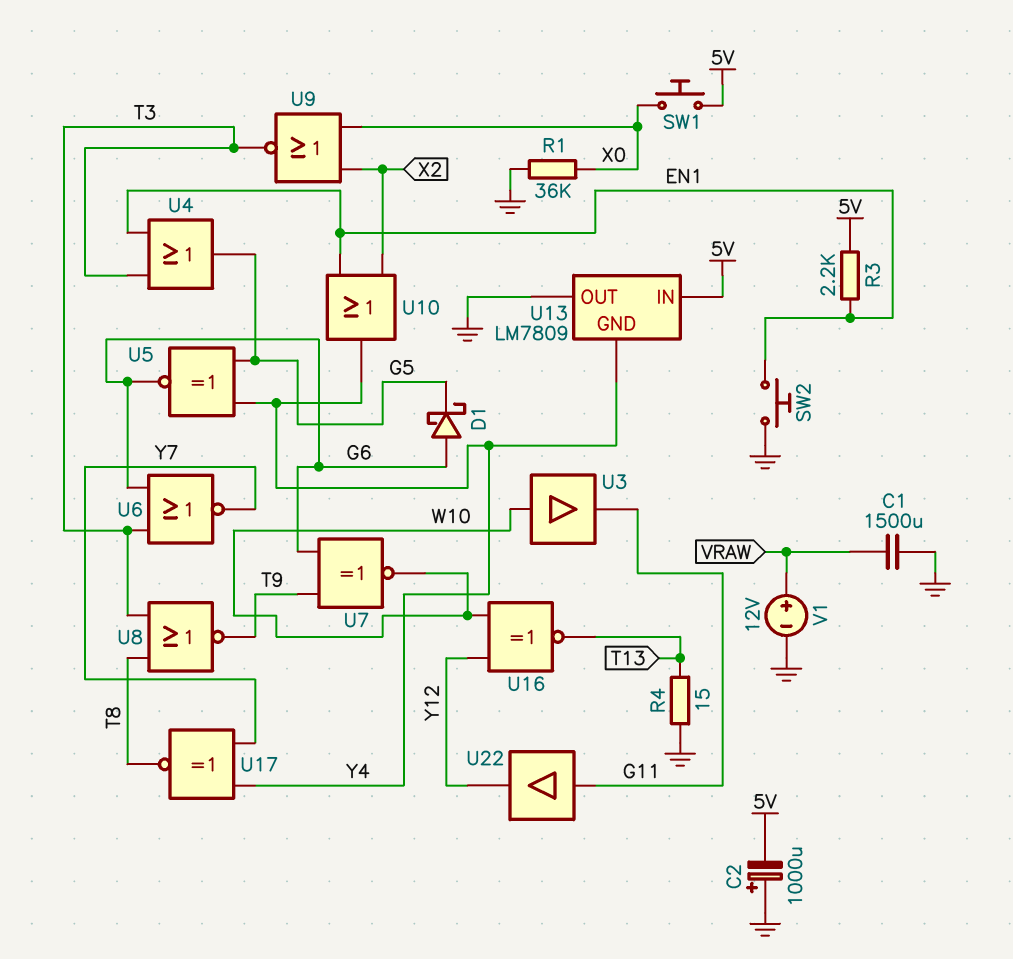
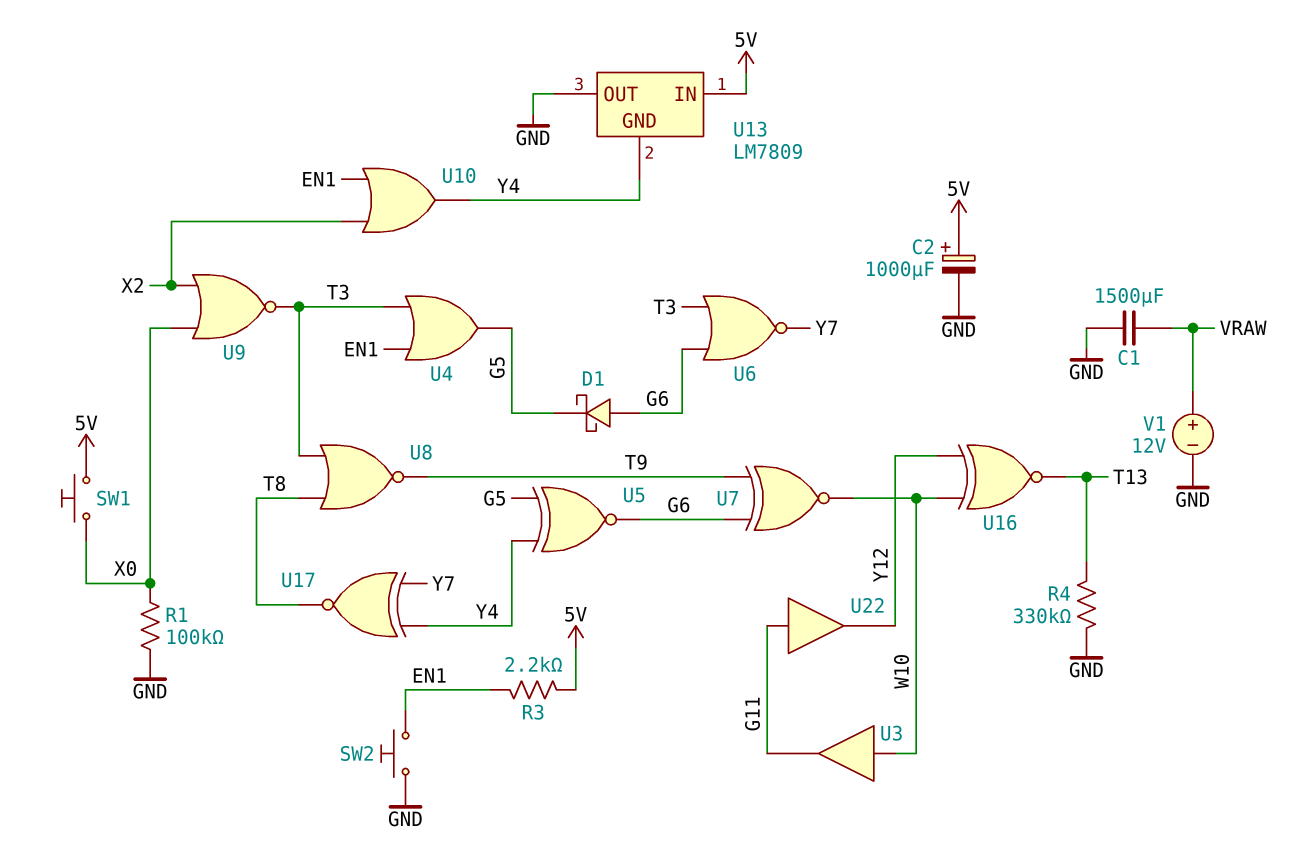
C2: 1000uF (plus GND, minus 5V) -> 1000uF (plus 5V, minus GND)
R1: 36k (GND, X0) -> 100k (GND, X0)
R4: 15 (GND, T13) -> 330k (GND, T13)

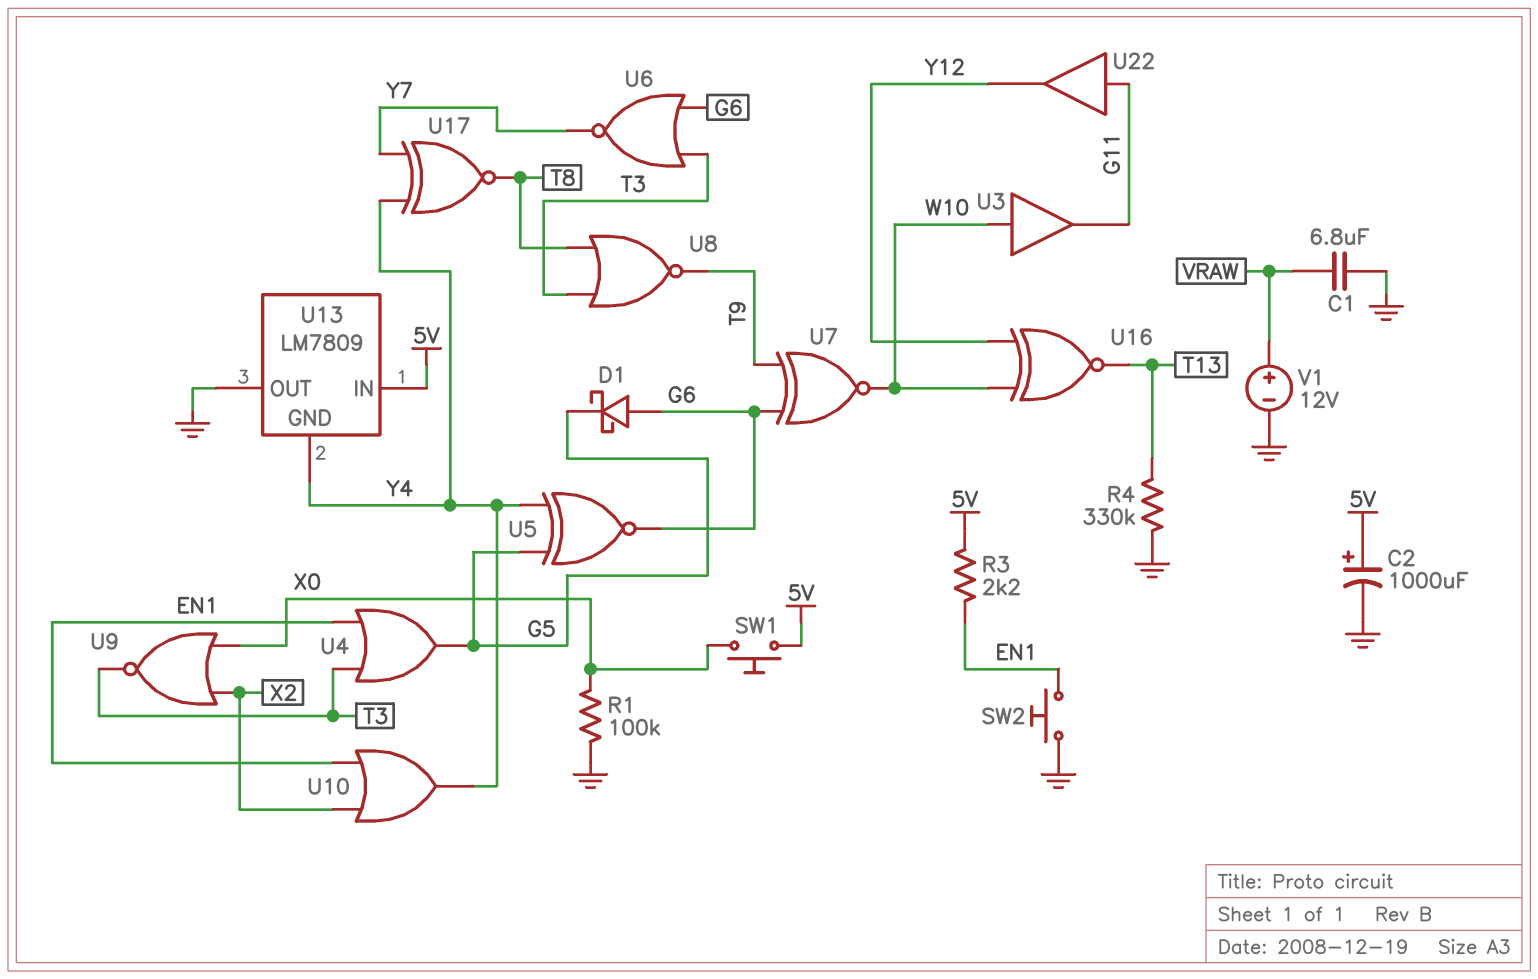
C1: 1500uF (GND, VRAW) -> 6.8uF (GND, VRAW)

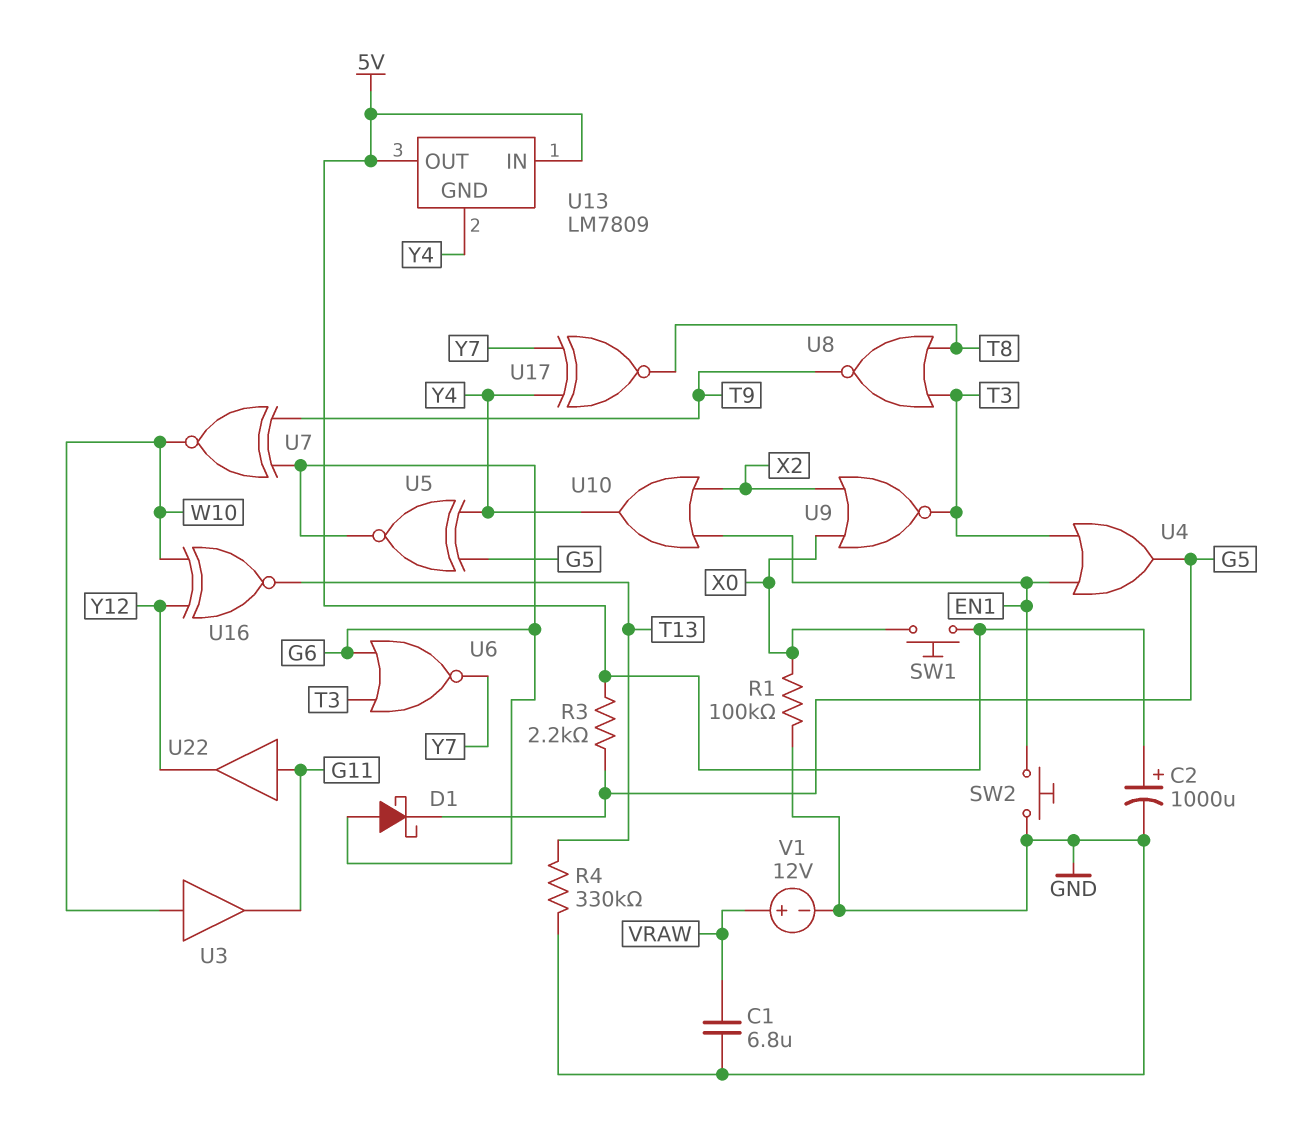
R3: 2.2k (5V, EN1) -> 2.2k (5V, G5)
U13 pin OUT: GND -> 5V

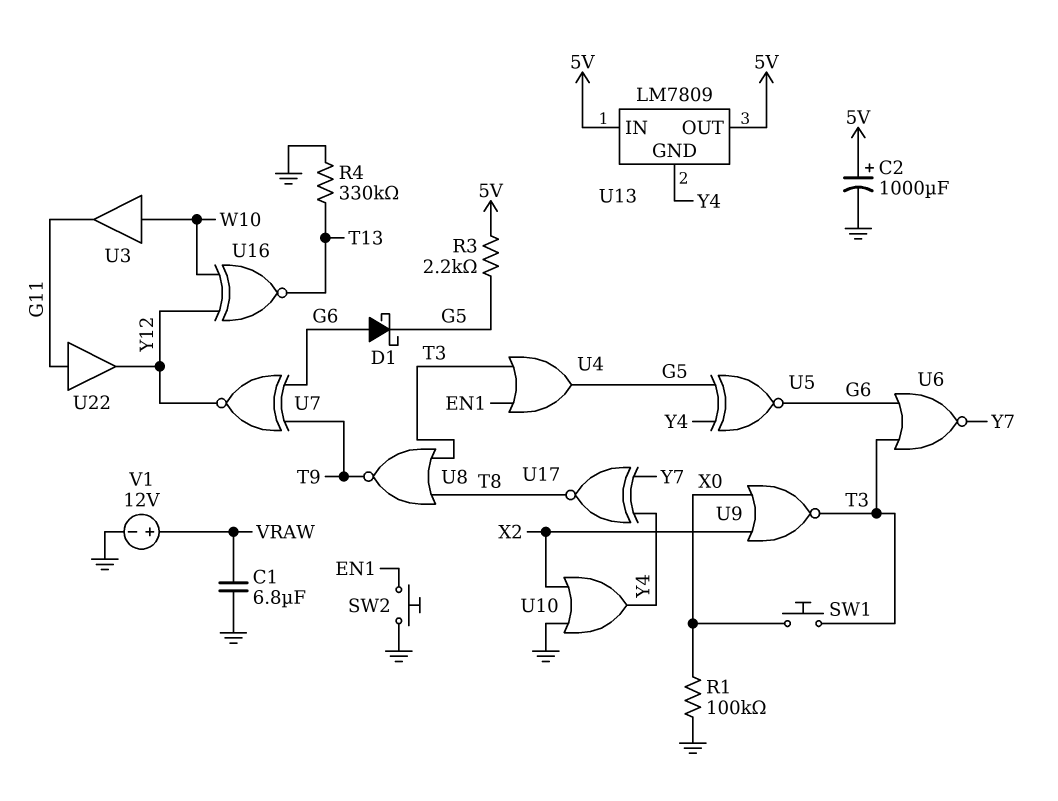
SW1: button (5V, X0) -> button (T3, X0)
U7: XNOR (in G6, in T9, out W10) -> XNOR (in G6, in T9, out Y12)
U10: OR (in EN1, in X2, out Y4) -> OR (in GND, in X2, out Y4)

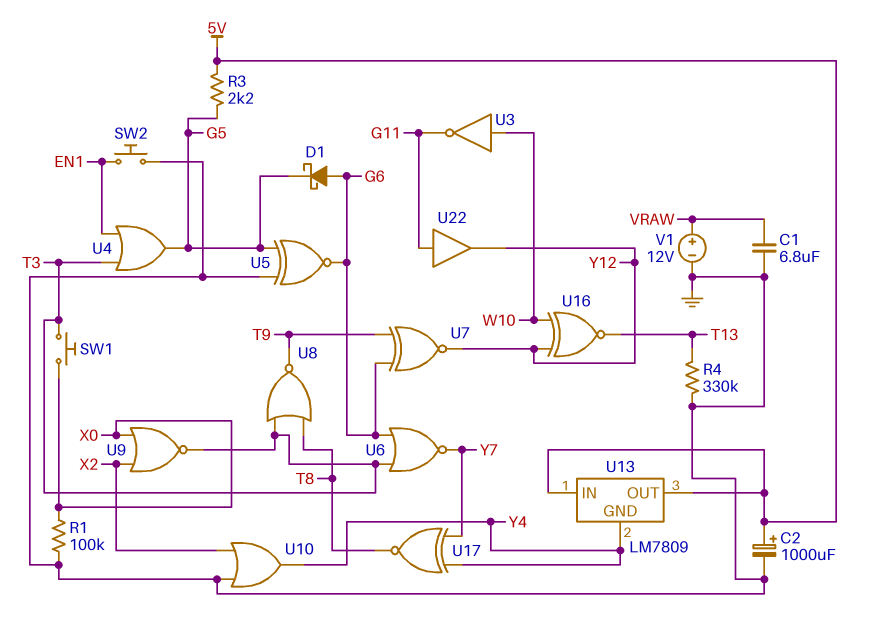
U3: buffer (in W10, out G11) -> NOT (in W10, out G11)
U5: XNOR (in G5, in Y4, out G6) -> XNOR (in G5, in GND, out G6)

